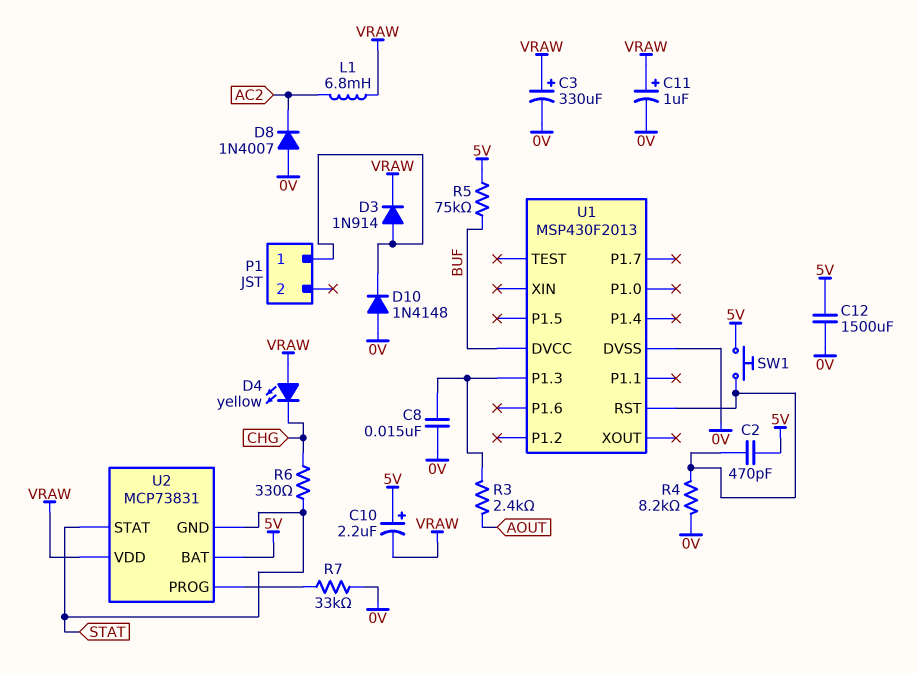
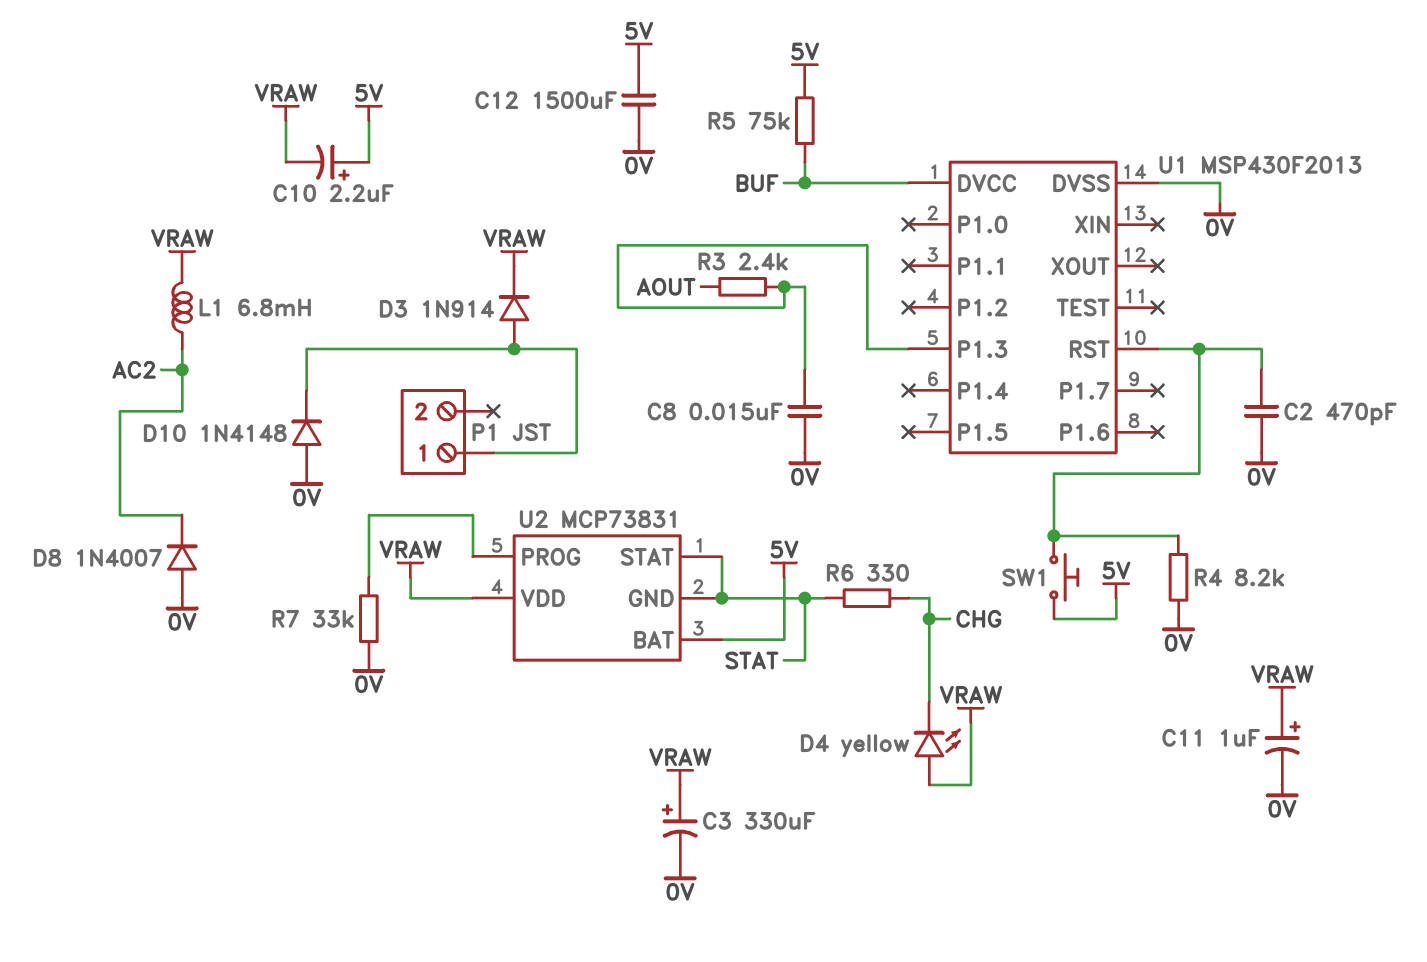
C2: 470pF (5V, U1/RST) -> 470pF (0V, U1/RST)

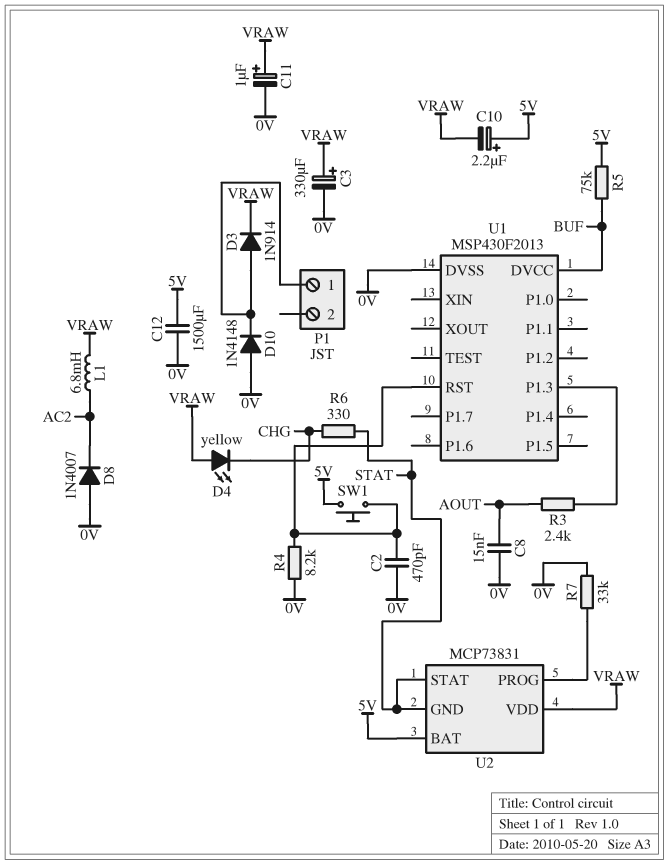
C8: 15nF (0V, U1/P1.3) -> 15nF (0V, AOUT)

